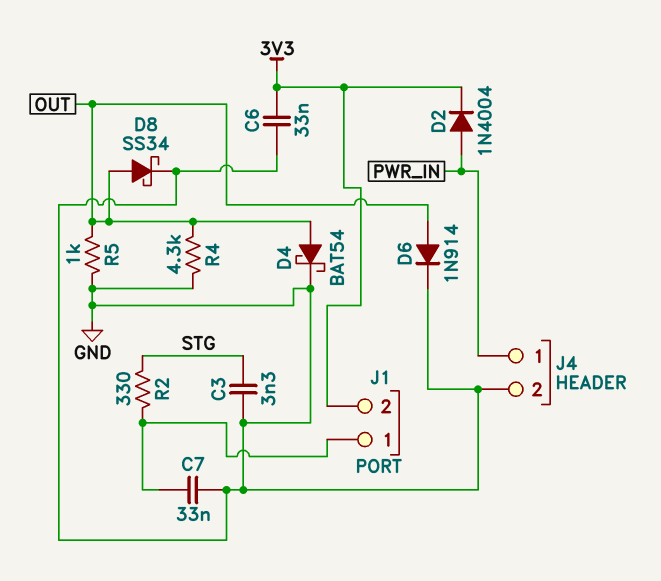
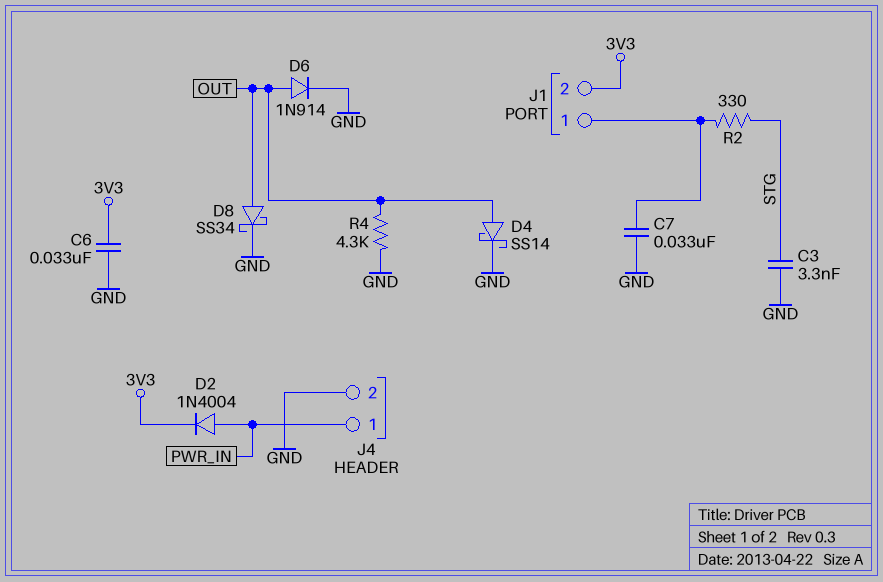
D4: schottky BAT54 (A OUT, K GND) -> schottky SS14 (A OUT, K GND)
R5: 1k (GND, OUT) -> none

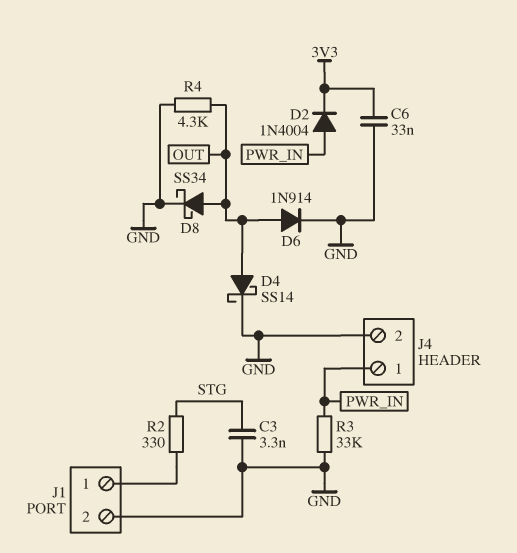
C7: 33nF (GND, J1/1) -> none
J1 pin 2: 3V3 -> GND
R3: none -> 33k (GND, PWR_IN)

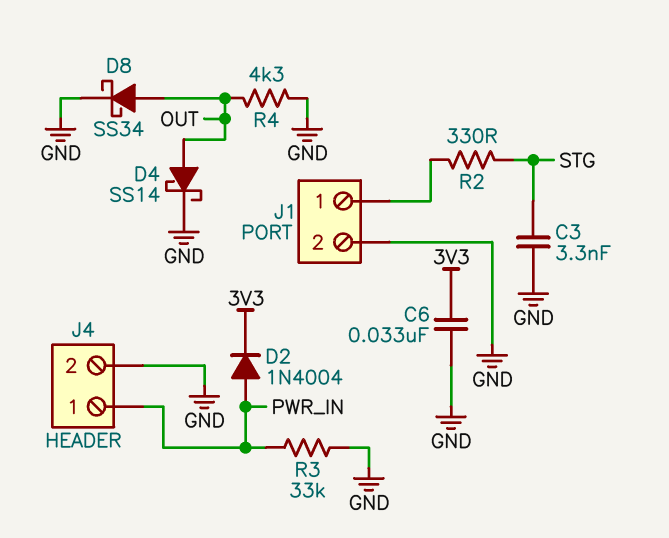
D6: diode 1N914 (A OUT, K GND) -> none

